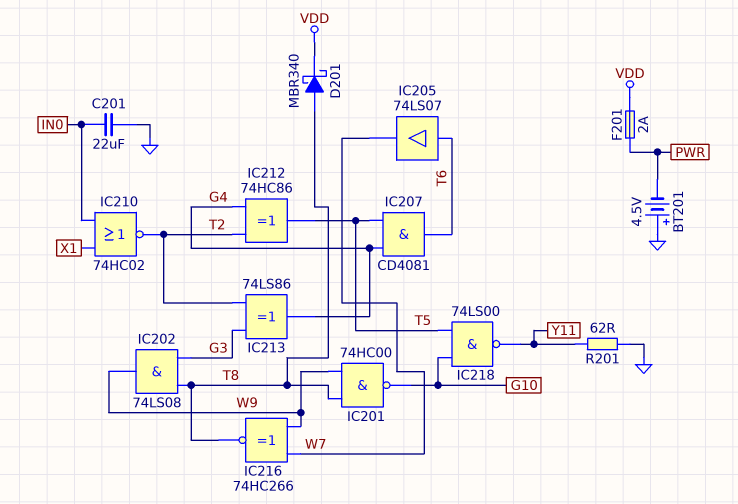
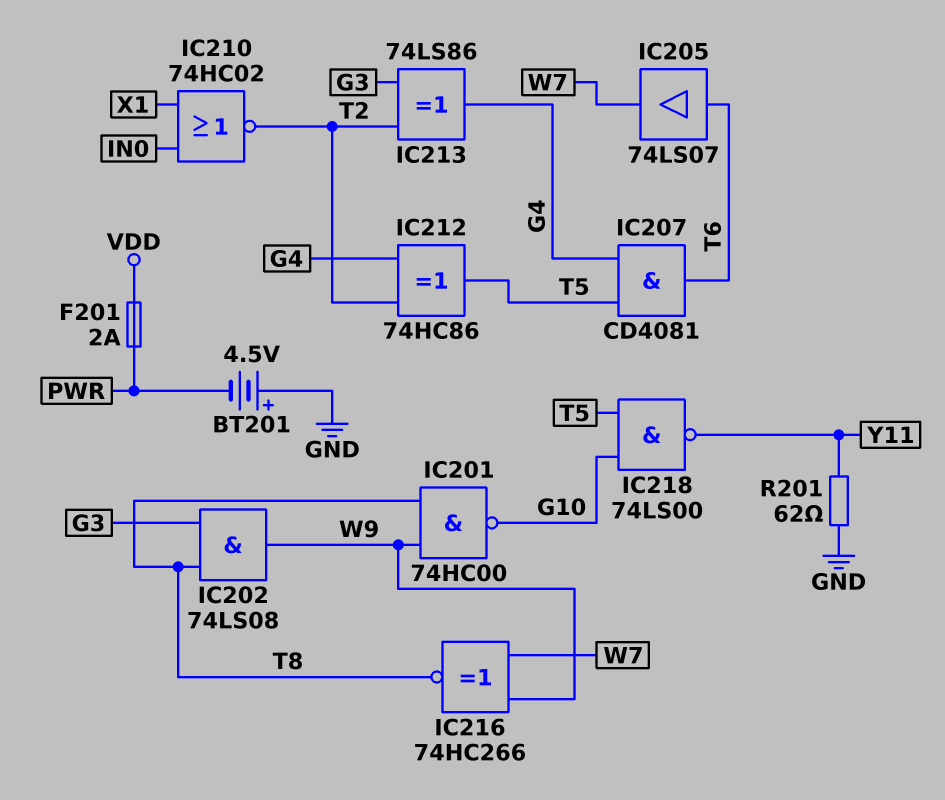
C201: 22uF (GND, IN0) -> none
D201: schottky MBR340 (A T8, K VDD) -> none

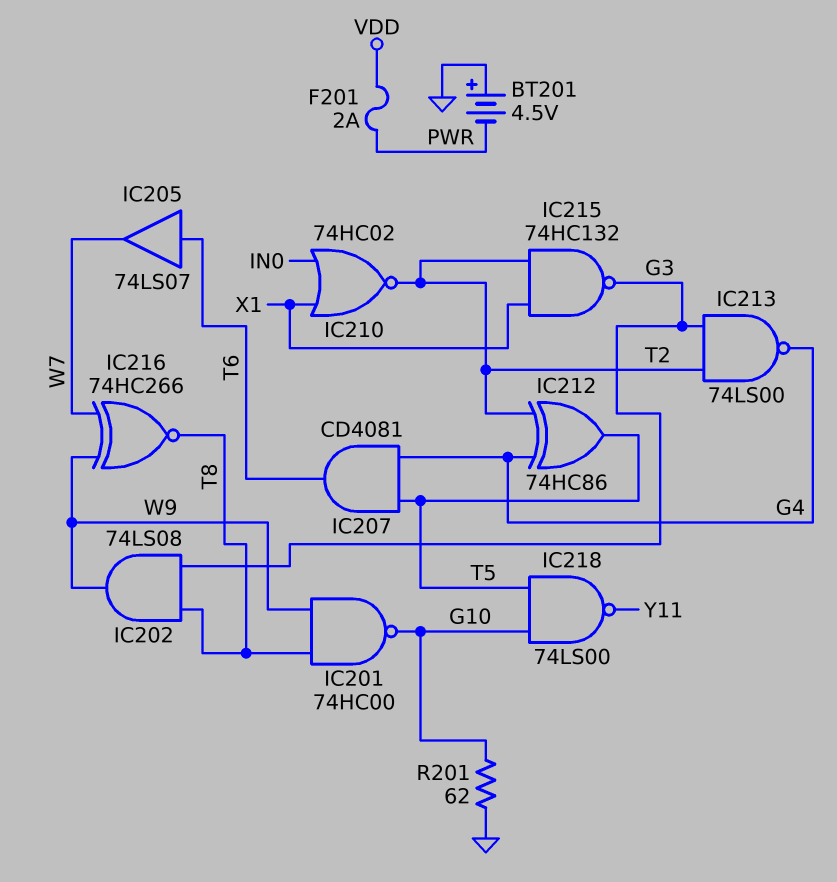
IC213: XOR 74LS86 (in G3, in T2, out G4) -> NAND 74LS00 (in G3, in T2, out G4)
IC215: none -> NAND 74HC132 (in T2, in X1, out G3)
R201: 62 (GND, Y11) -> 62 (G10, GND)

